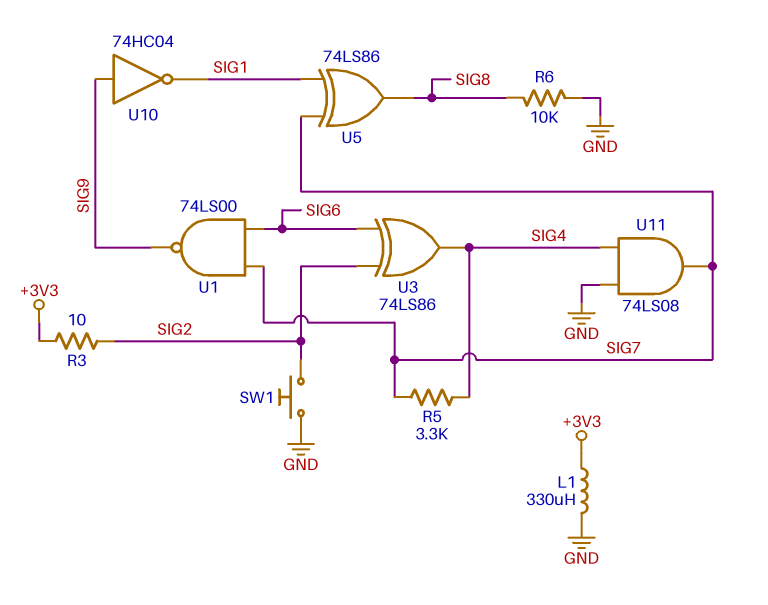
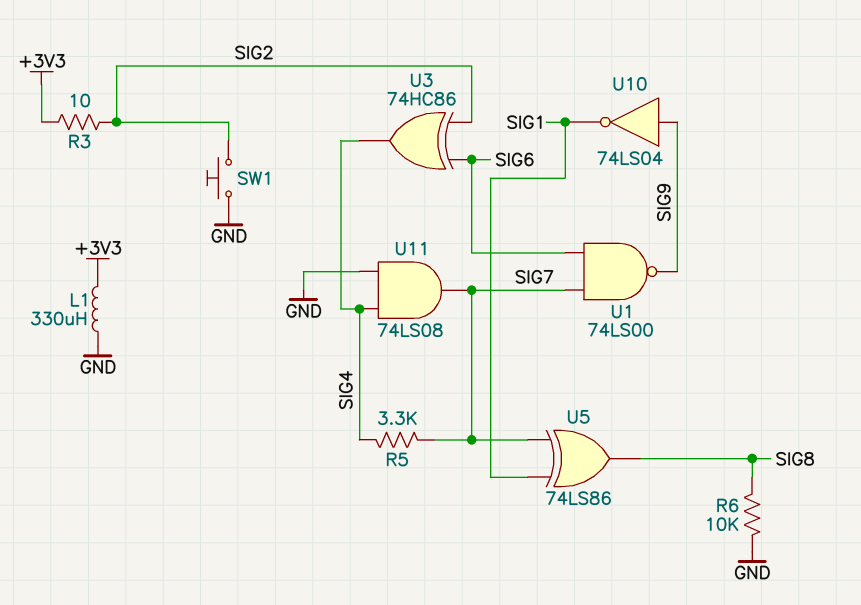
U3: XOR 74LS86 (in SIG2, in SIG6, out SIG4) -> XOR 74HC86 (in SIG2, in SIG6, out SIG4)
U10: NOT 74HC04 (in SIG9, out SIG1) -> NOT 74LS04 (in SIG9, out SIG1)

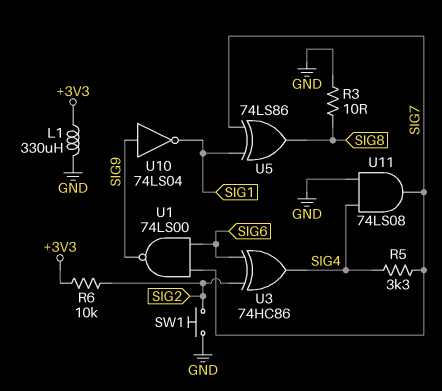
R3: 10 (+3V3, SIG2) -> 10 (GND, SIG8)
R6: 10k (GND, SIG8) -> 10k (+3V3, SIG2)

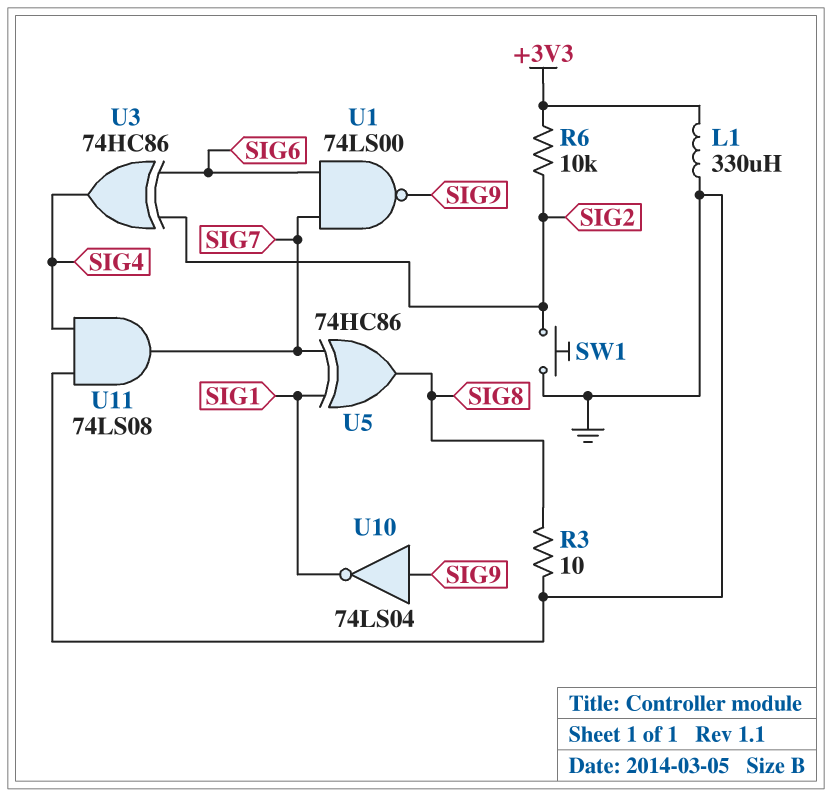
R5: 3.3k (SIG4, SIG7) -> none
U5: XOR 74LS86 (in SIG1, in SIG7, out SIG8) -> XOR 74HC86 (in SIG1, in SIG7, out SIG8)

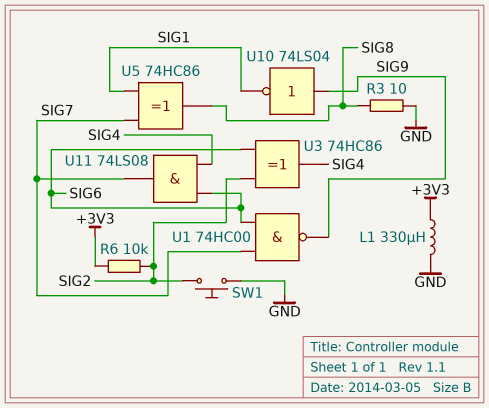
U1: NAND 74LS00 (in SIG6, in SIG7, out SIG9) -> NAND 74HC00 (in SIG6, in SIG7, out SIG9)
U11: AND 74LS08 (in GND, in SIG4, out SIG7) -> AND 74LS08 (in SIG4, in SIG6, out SIG7)

